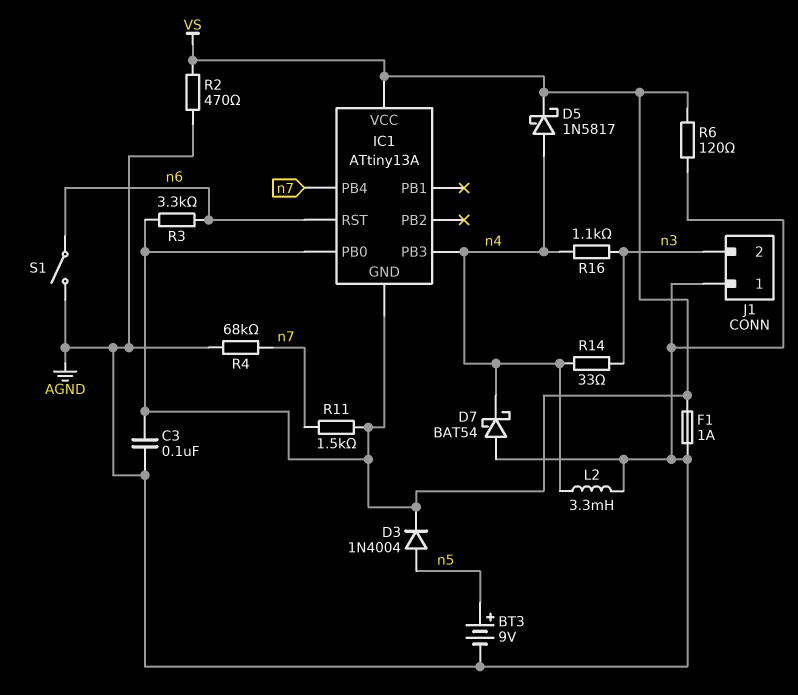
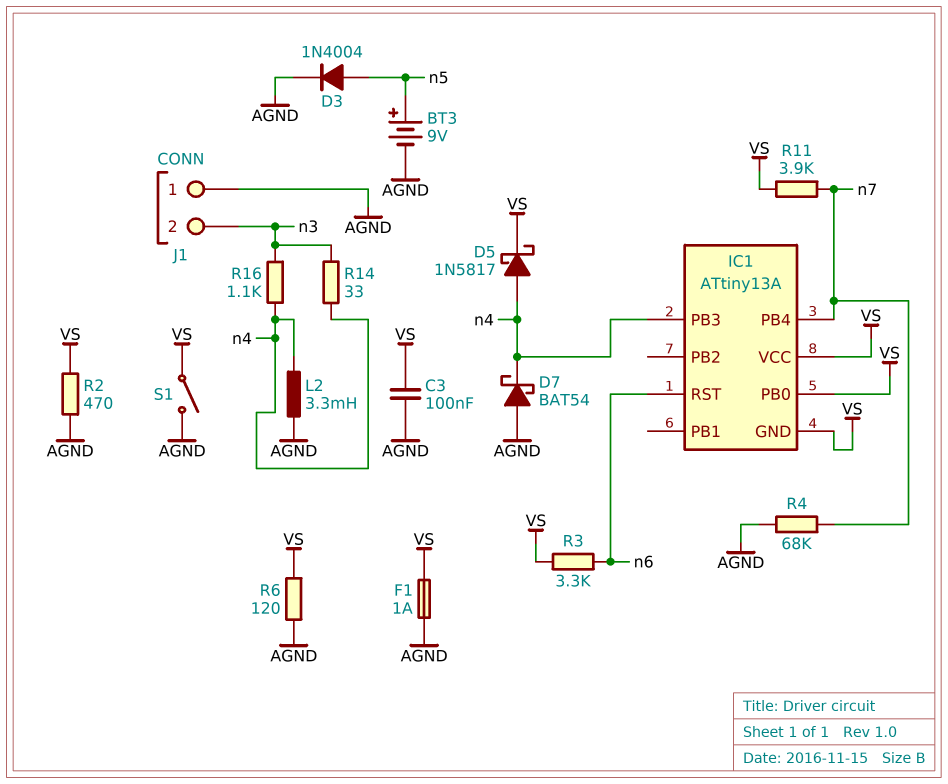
D3: diode 1N4004 (A n5, K VS) -> diode 1N4004 (A n5, K AGND)
R11: 1.5k (VS, n7) -> 3.9k (VS, n7)
S1: switch (AGND, n6) -> switch (AGND, VS)

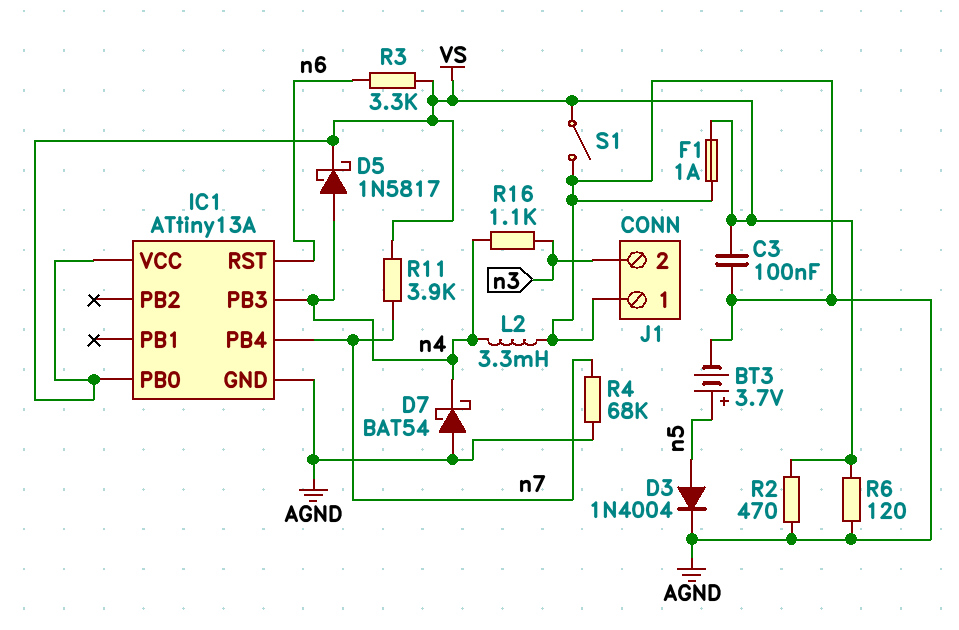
BT3: 9V (plus n5, minus AGND) -> 3.7V (plus n5, minus AGND)
IC1 pin GND: VS -> AGND
R14: 33 (n3, n4) -> none

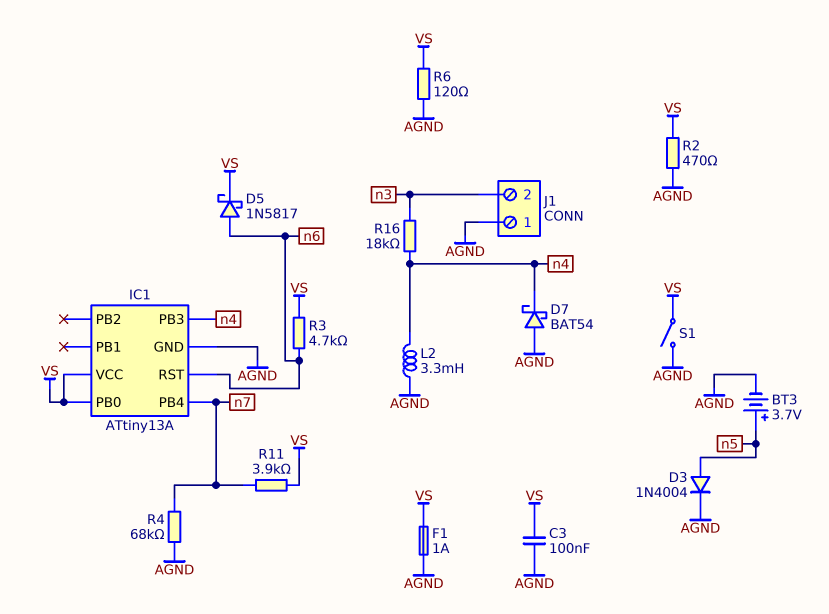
D5: schottky 1N5817 (A n4, K VS) -> schottky 1N5817 (A n6, K VS)
R3: 3.3k (VS, n6) -> 4.7k (VS, n6)
R16: 1.1k (n3, n4) -> 18k (n3, n4)

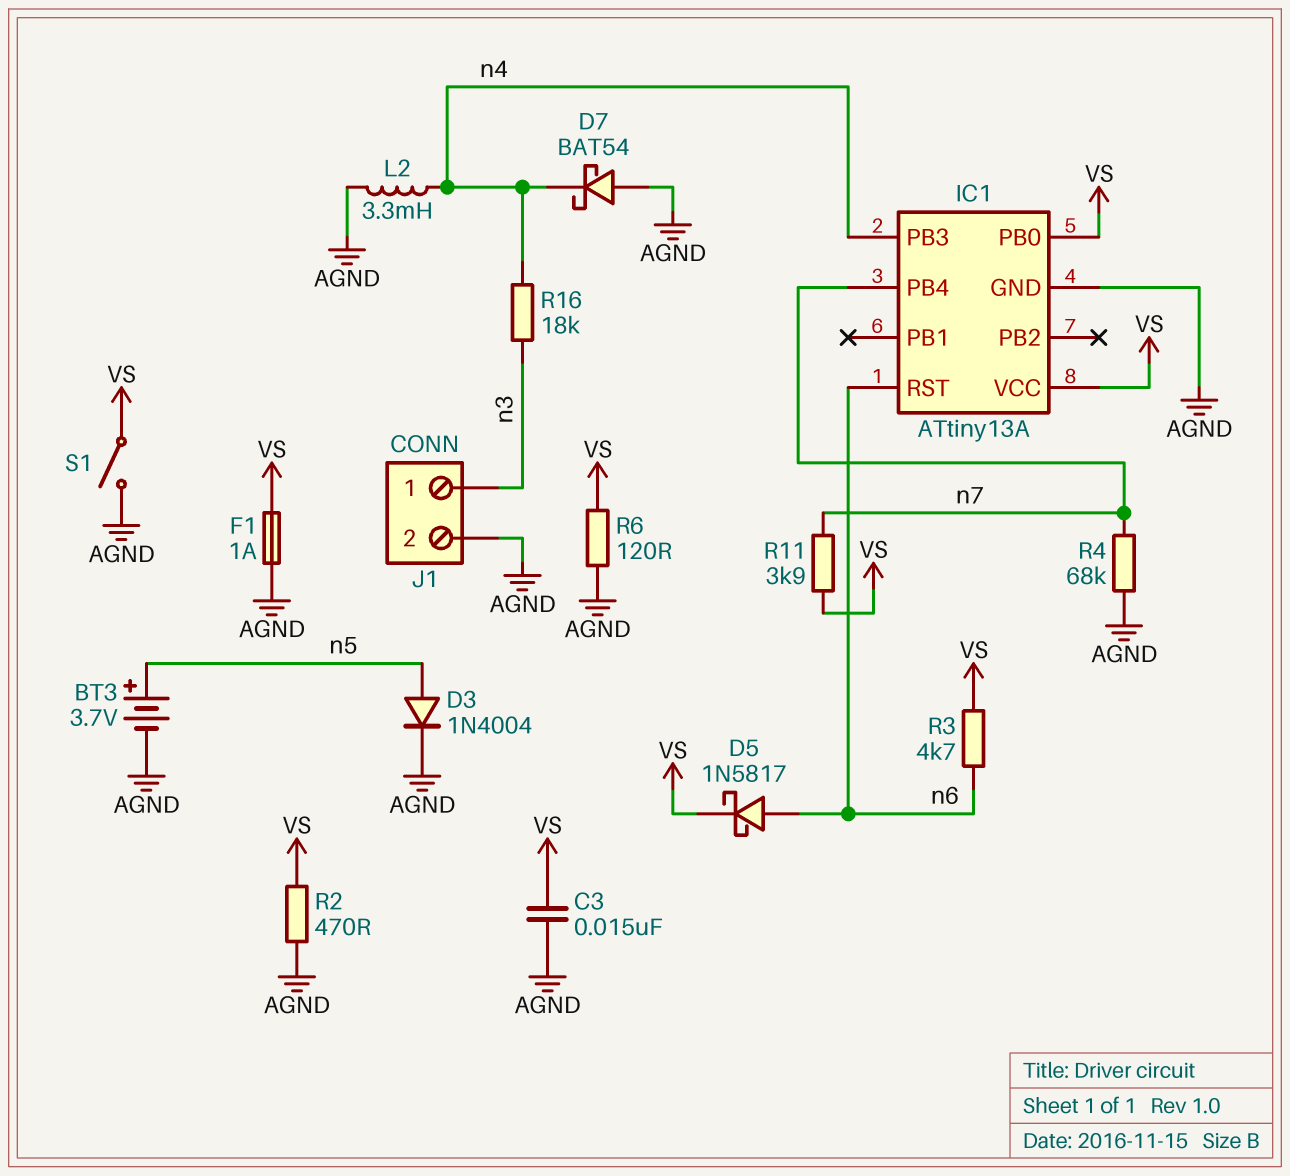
C3: 100nF (AGND, VS) -> 15nF (AGND, VS)
J1 pin 1: AGND -> n3
J1 pin 2: n3 -> AGND

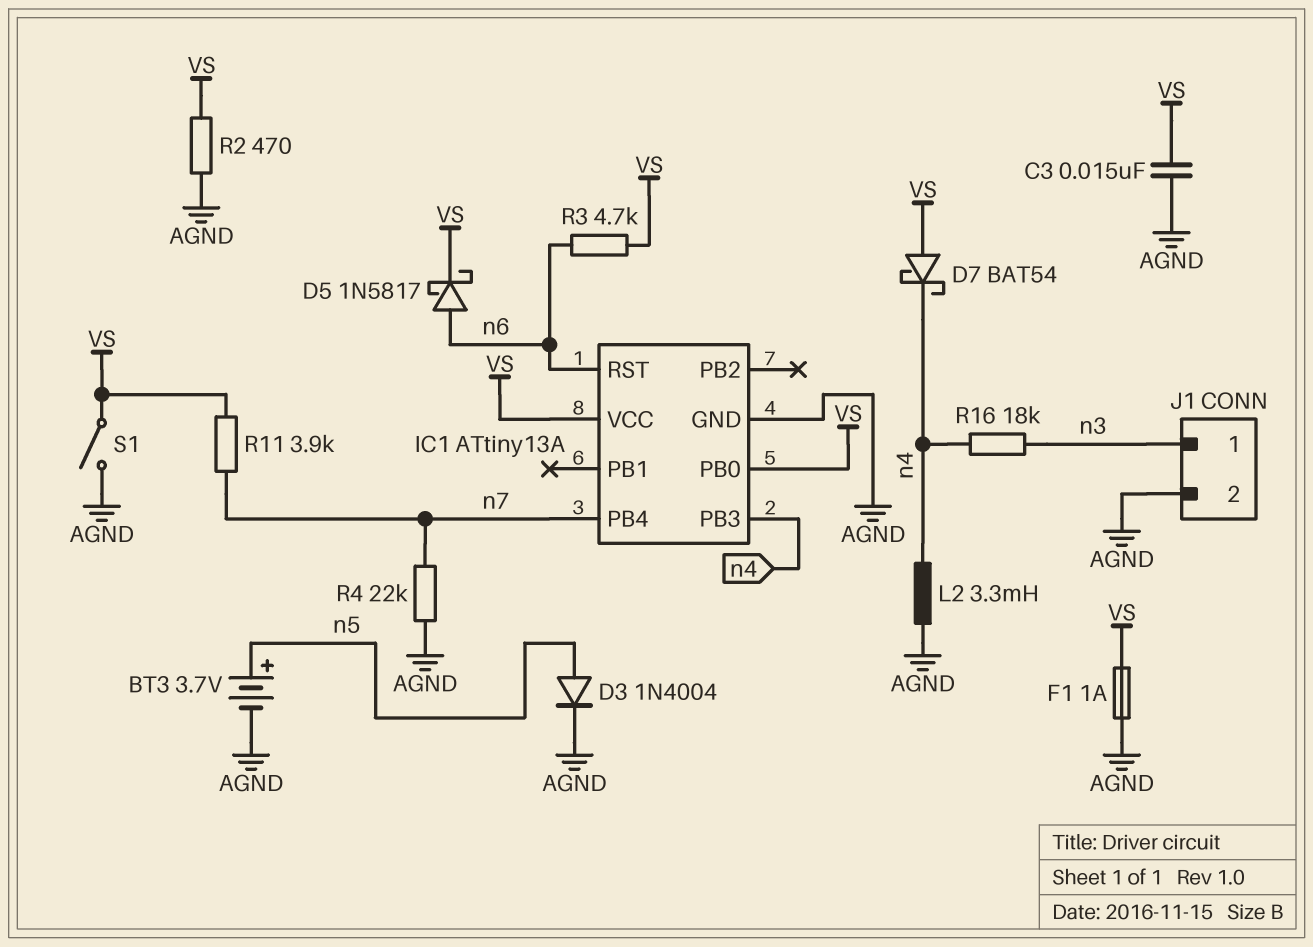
D7: schottky BAT54 (A AGND, K n4) -> schottky BAT54 (A VS, K n4)
R4: 68k (AGND, n7) -> 22k (AGND, n7)
R6: 120 (AGND, VS) -> none

